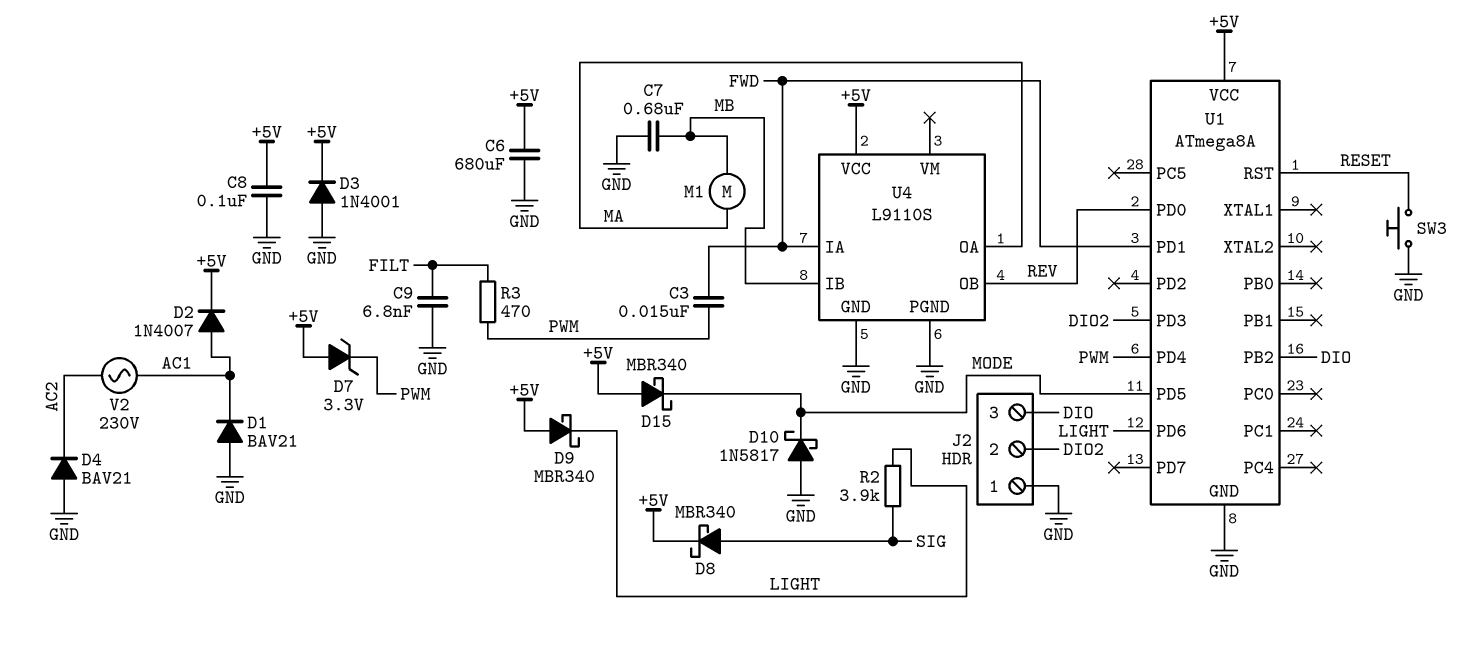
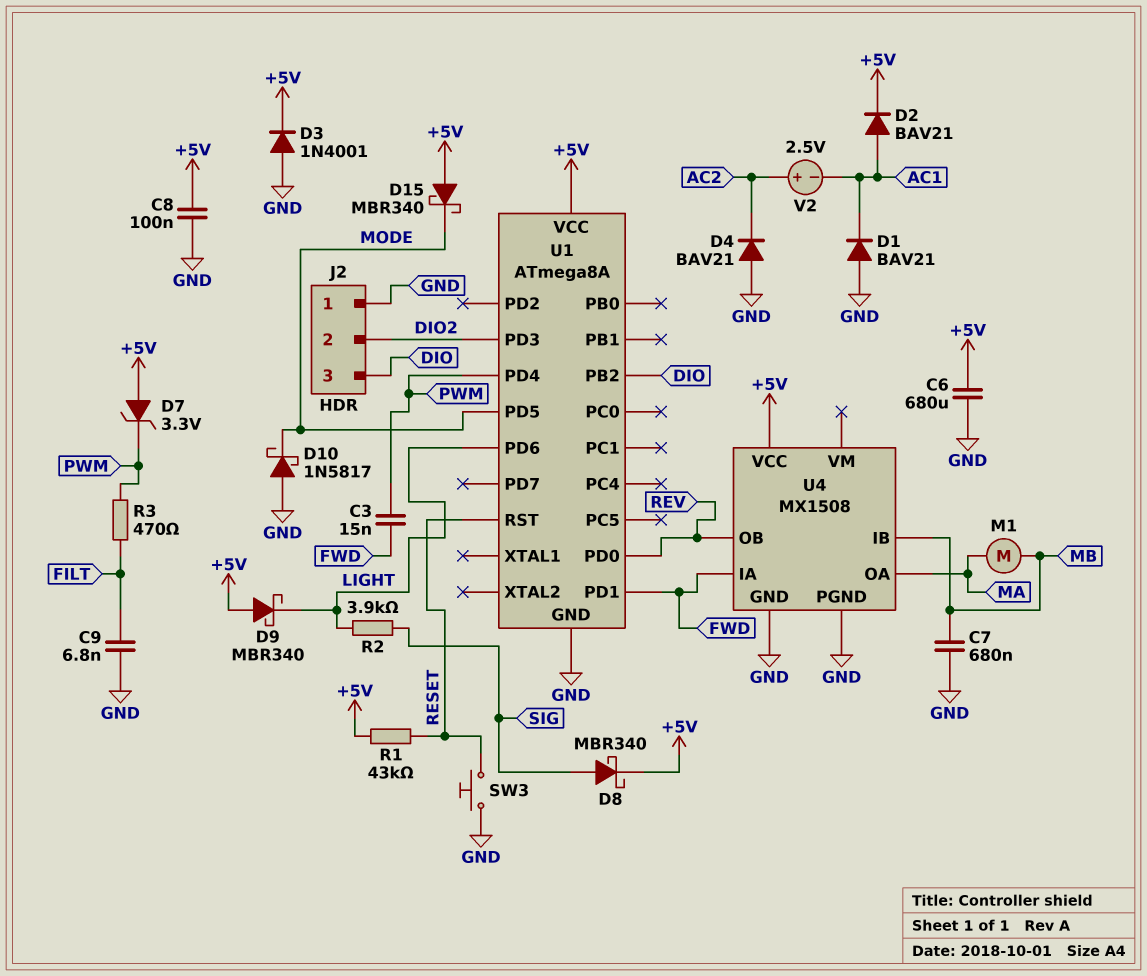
D2: diode 1N4007 (A AC1, K +5V) -> diode BAV21 (A AC1, K +5V)
R1: none -> 43k (+5V, RESET)
U4: L9110S -> MX1508
V2: AC 230V (AC1, AC2) -> 2.5V (plus AC2, minus AC1)

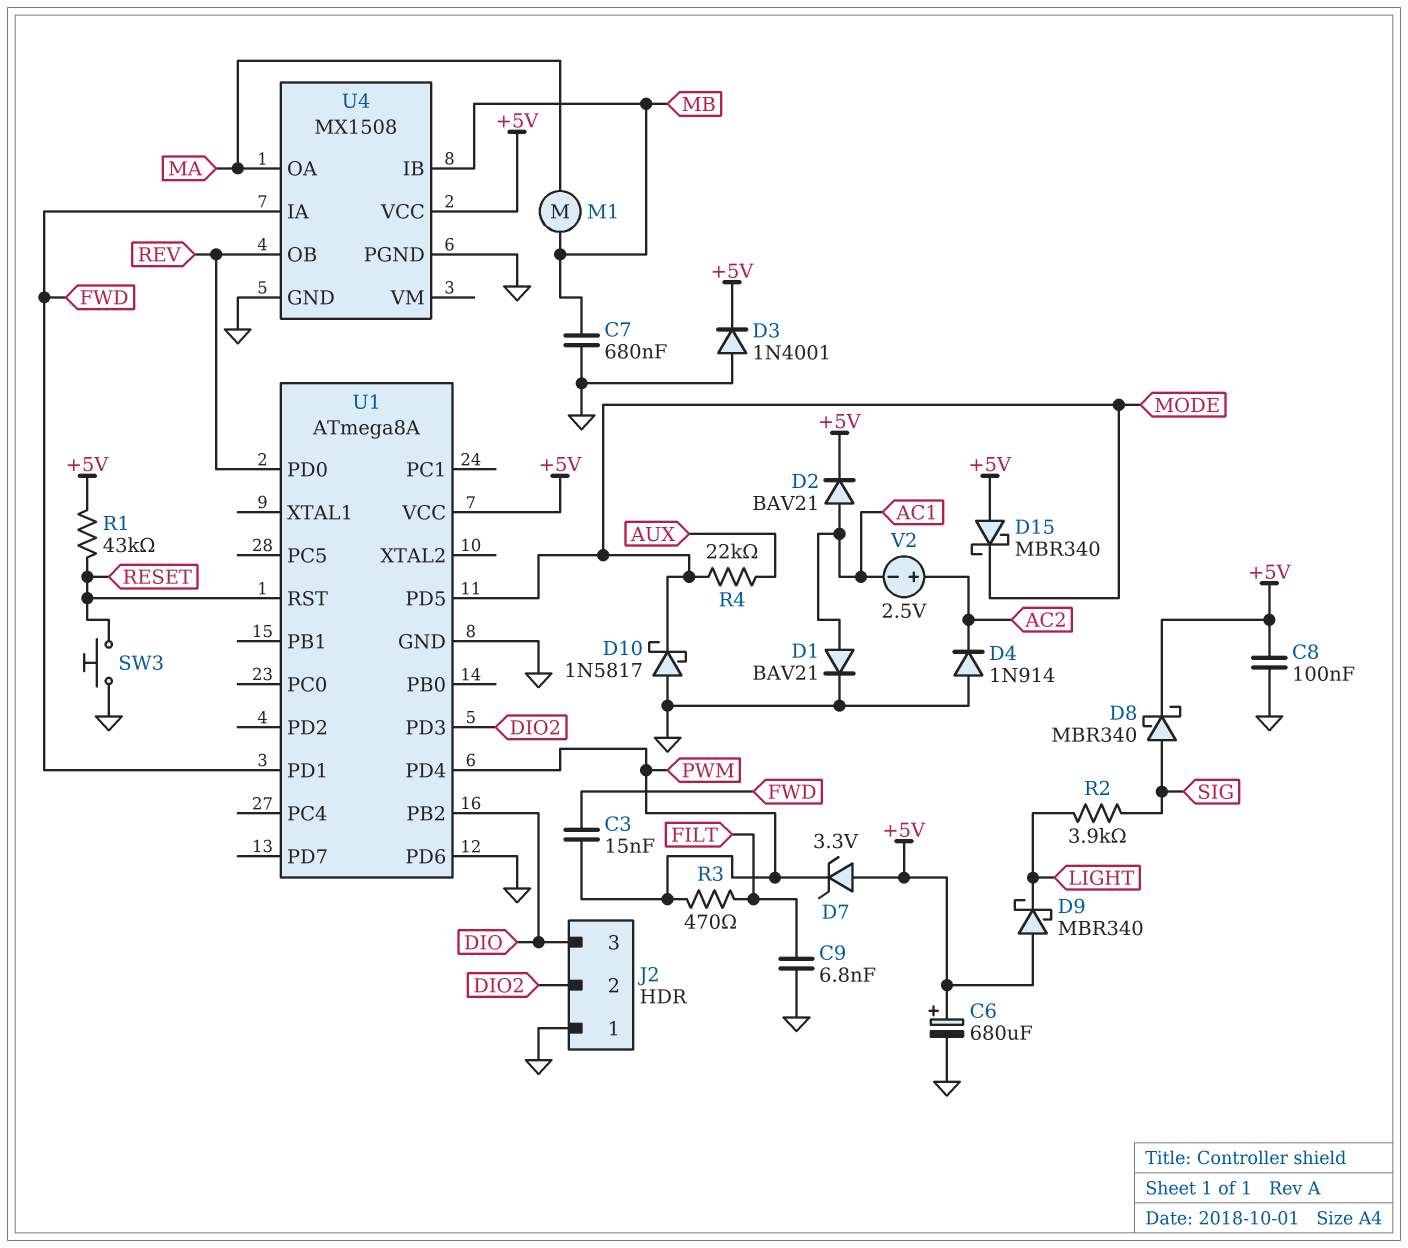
C6: 680uF (+5V, GND) -> 680uF (plus +5V, minus GND)
D1: diode BAV21 (A GND, K AC1) -> diode BAV21 (A AC1, K GND)
D4: diode BAV21 (A GND, K AC2) -> diode 1N914 (A GND, K AC2)
R4: none -> 22k (AUX, MODE)
U1 pin PD6: LIGHT -> GND

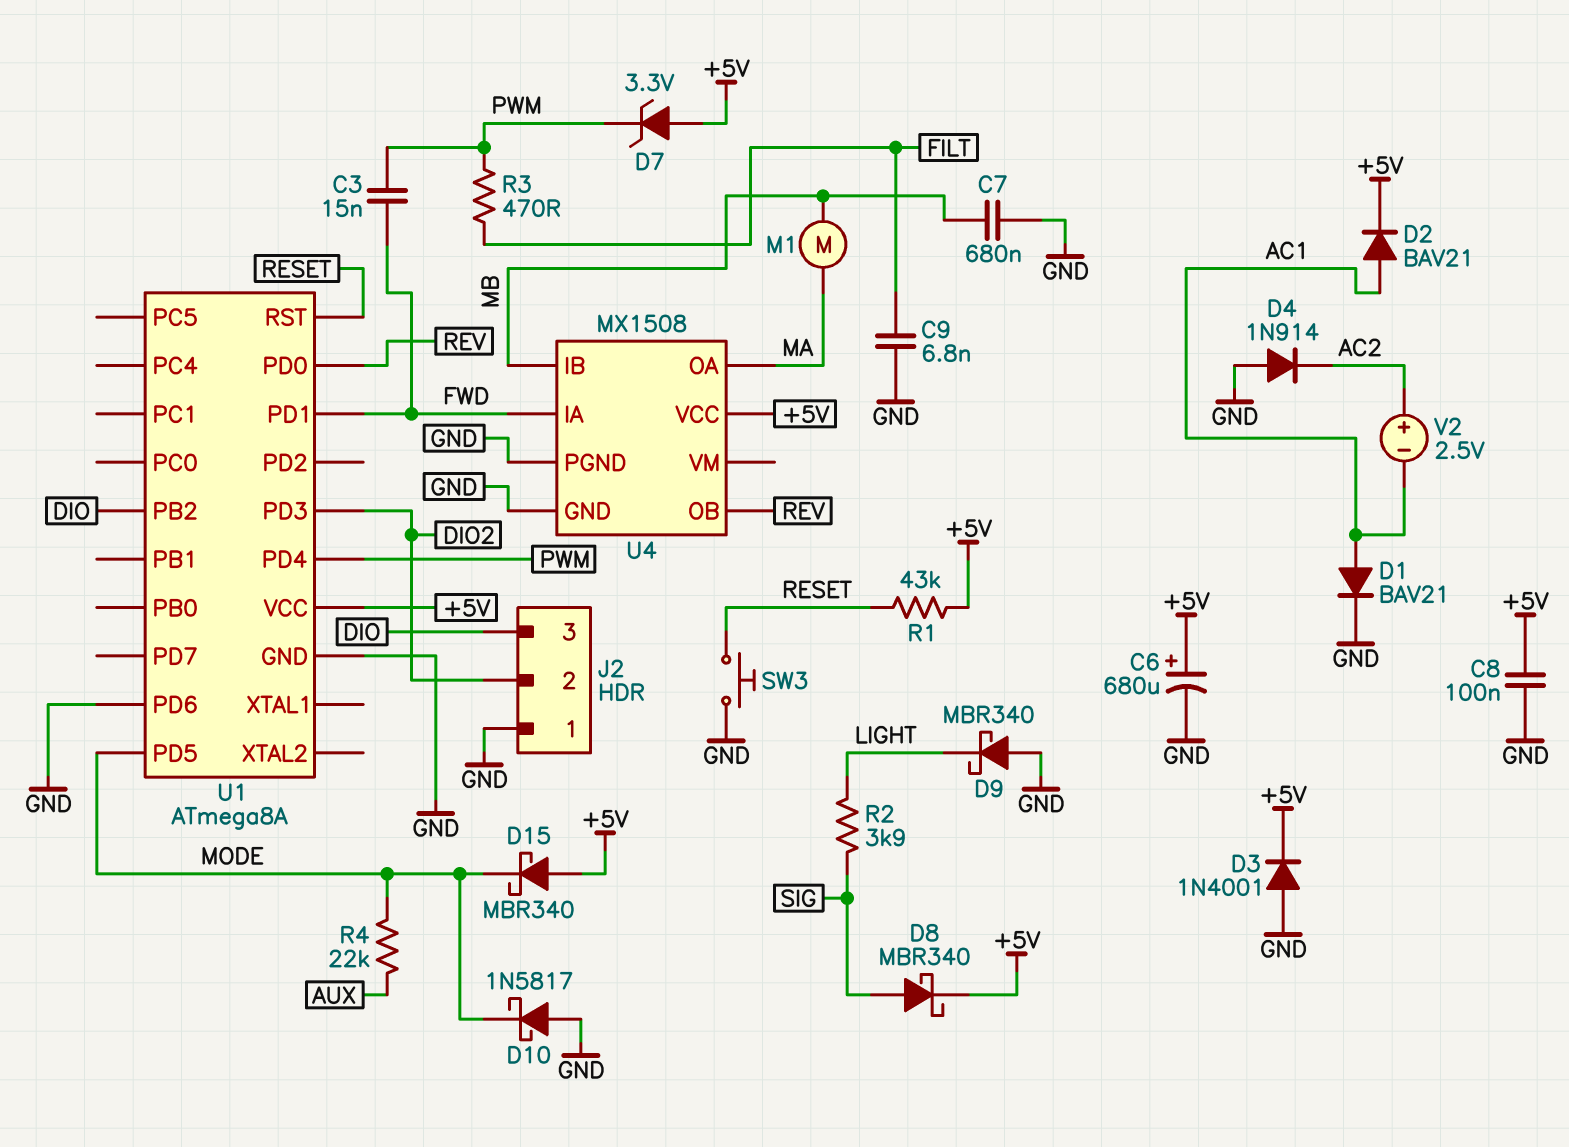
D9: schottky MBR340 (A +5V, K LIGHT) -> schottky MBR340 (A GND, K LIGHT)

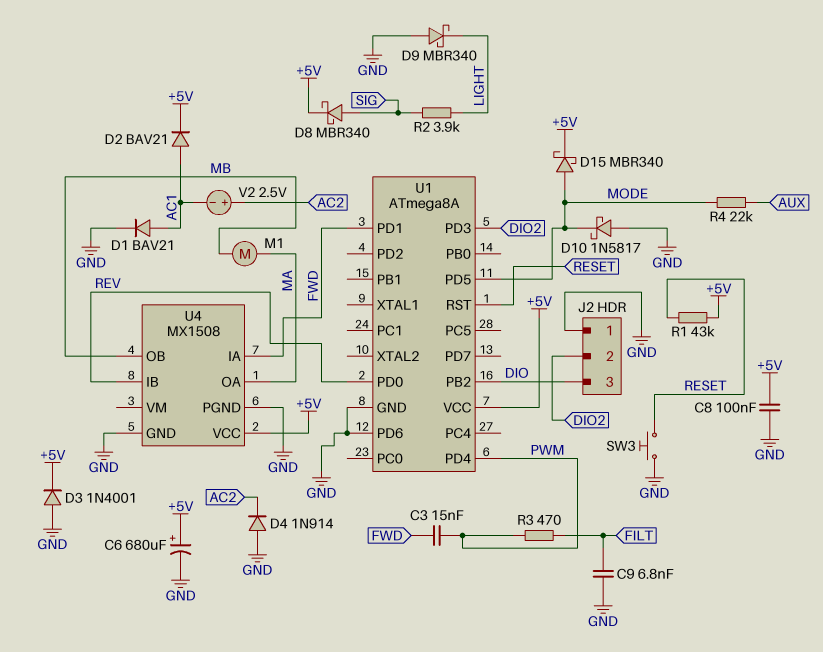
C7: 680nF (GND, MB) -> none
D7: zener 3.3V (A +5V, K PWM) -> none
D15: schottky MBR340 (A +5V, K MODE) -> schottky MBR340 (A MODE, K +5V)
U4 pin IB: MB -> REV
U4 pin OB: REV -> MB

